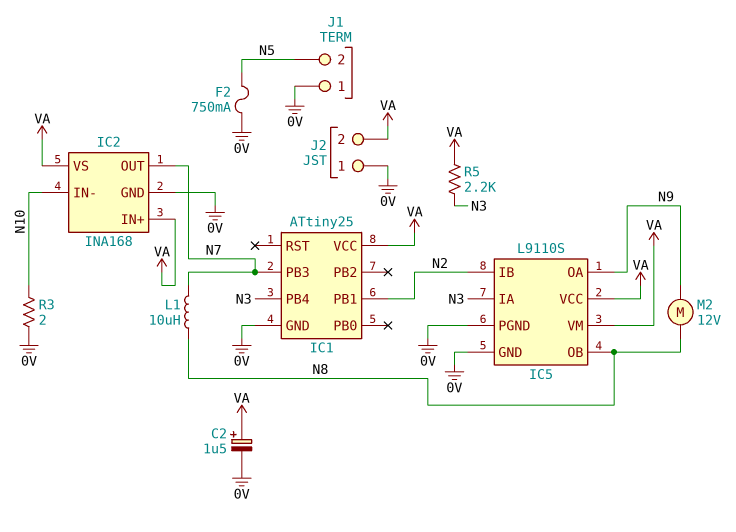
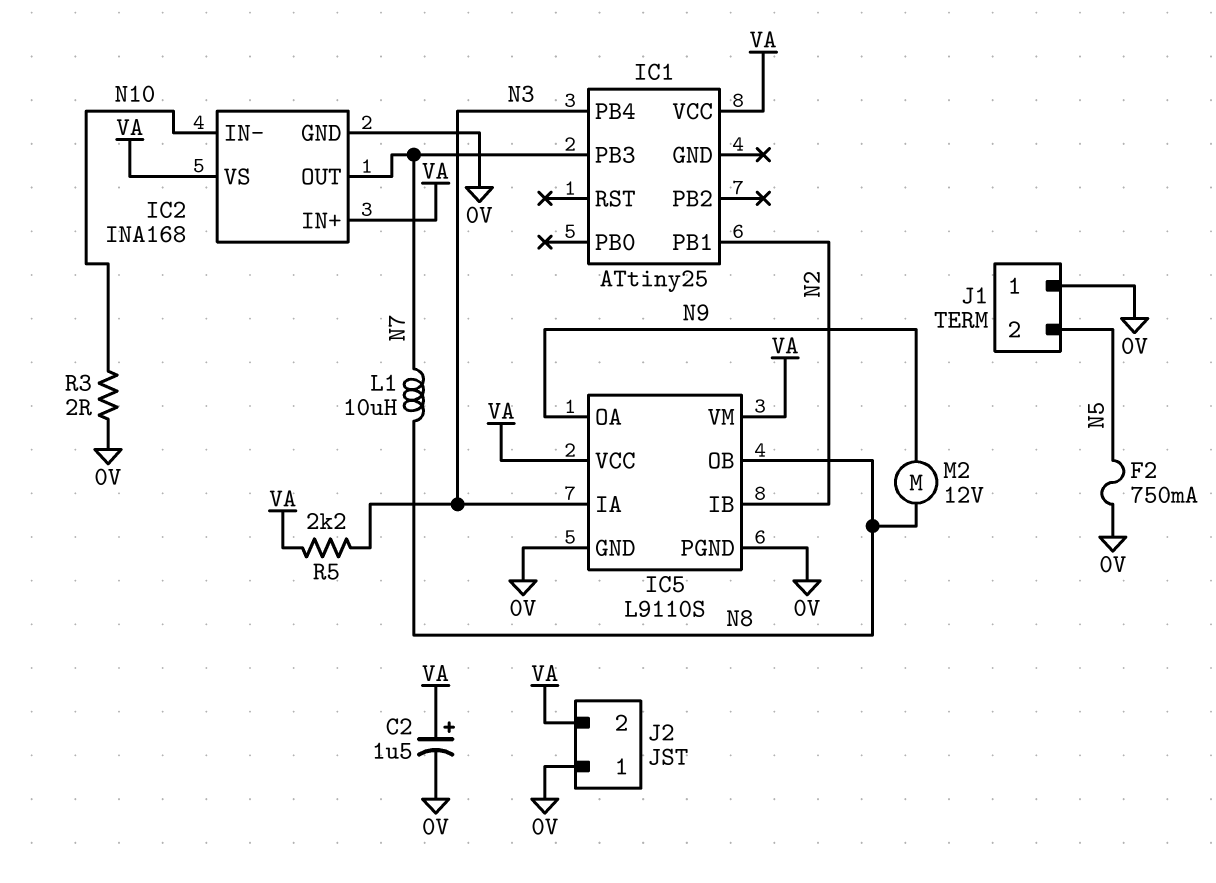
IC1 pin GND: 0V -> none

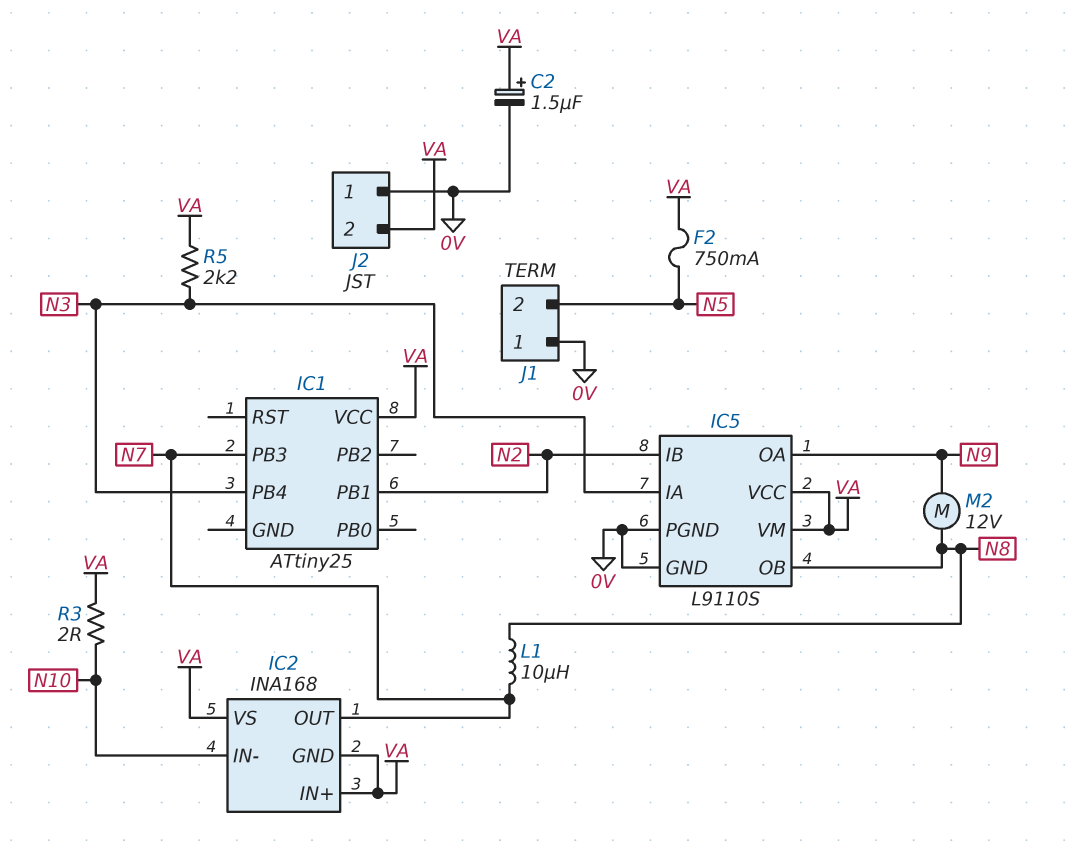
F2: 750mA (0V, N5) -> 750mA (N5, VA)
IC2 pin GND: 0V -> VA
R3: 2 (0V, N10) -> 2 (N10, VA)

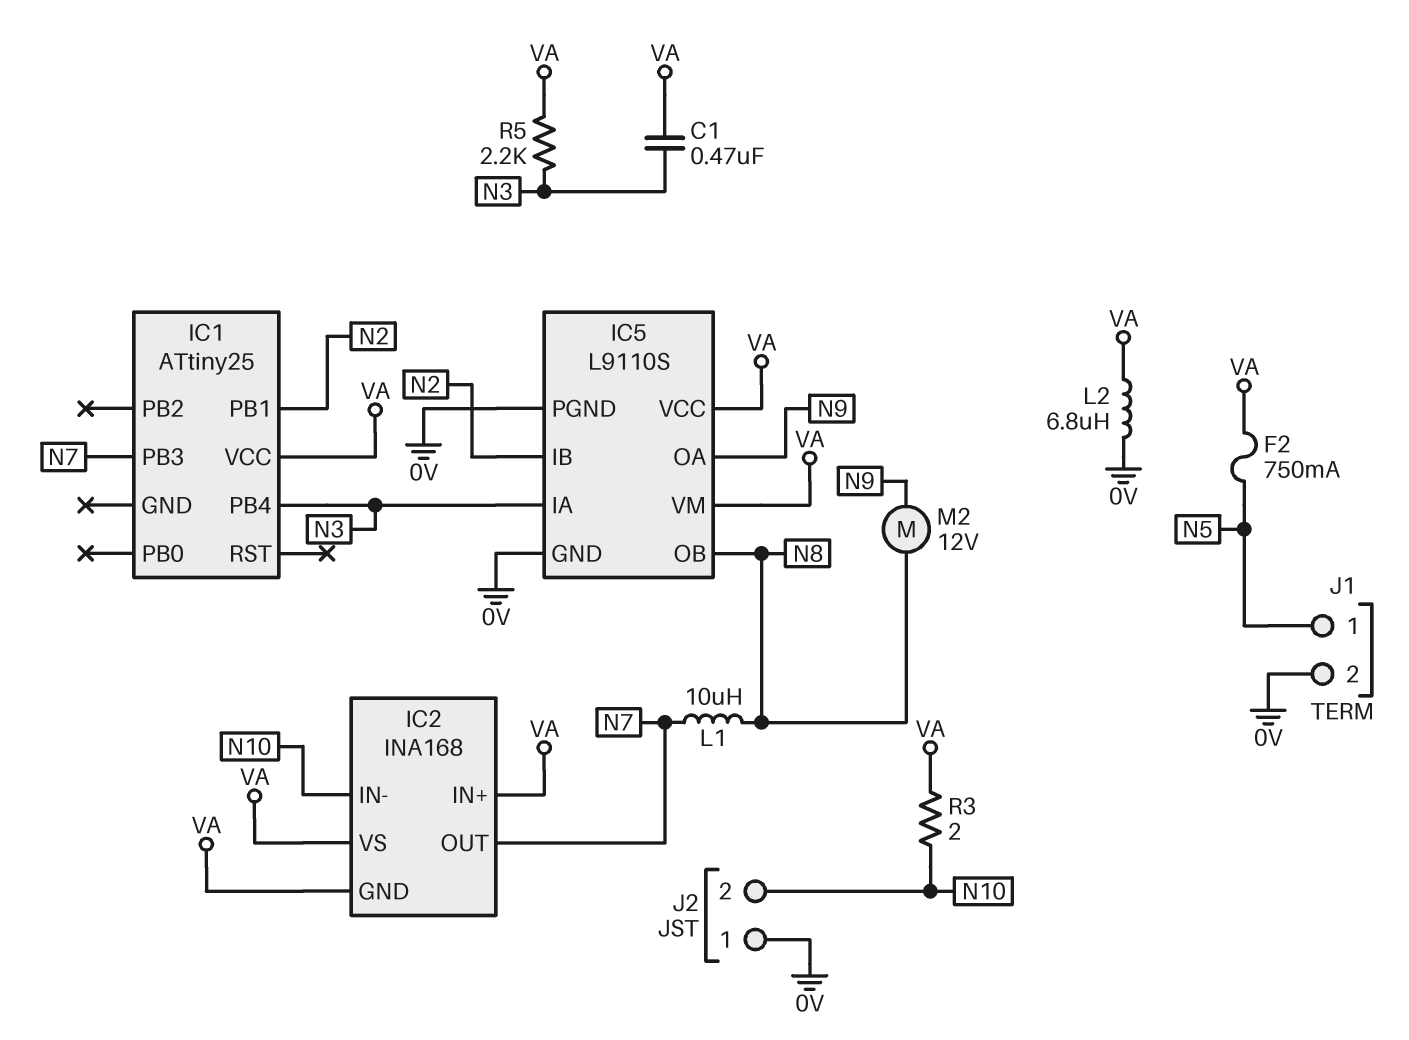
C1: none -> 470nF (N3, VA)
C2: 1.5uF (plus VA, minus 0V) -> none
J1 pin 1: 0V -> N5
J1 pin 2: N5 -> 0V
J2 pin 2: VA -> N10
L2: none -> 6.8uH (0V, VA)

